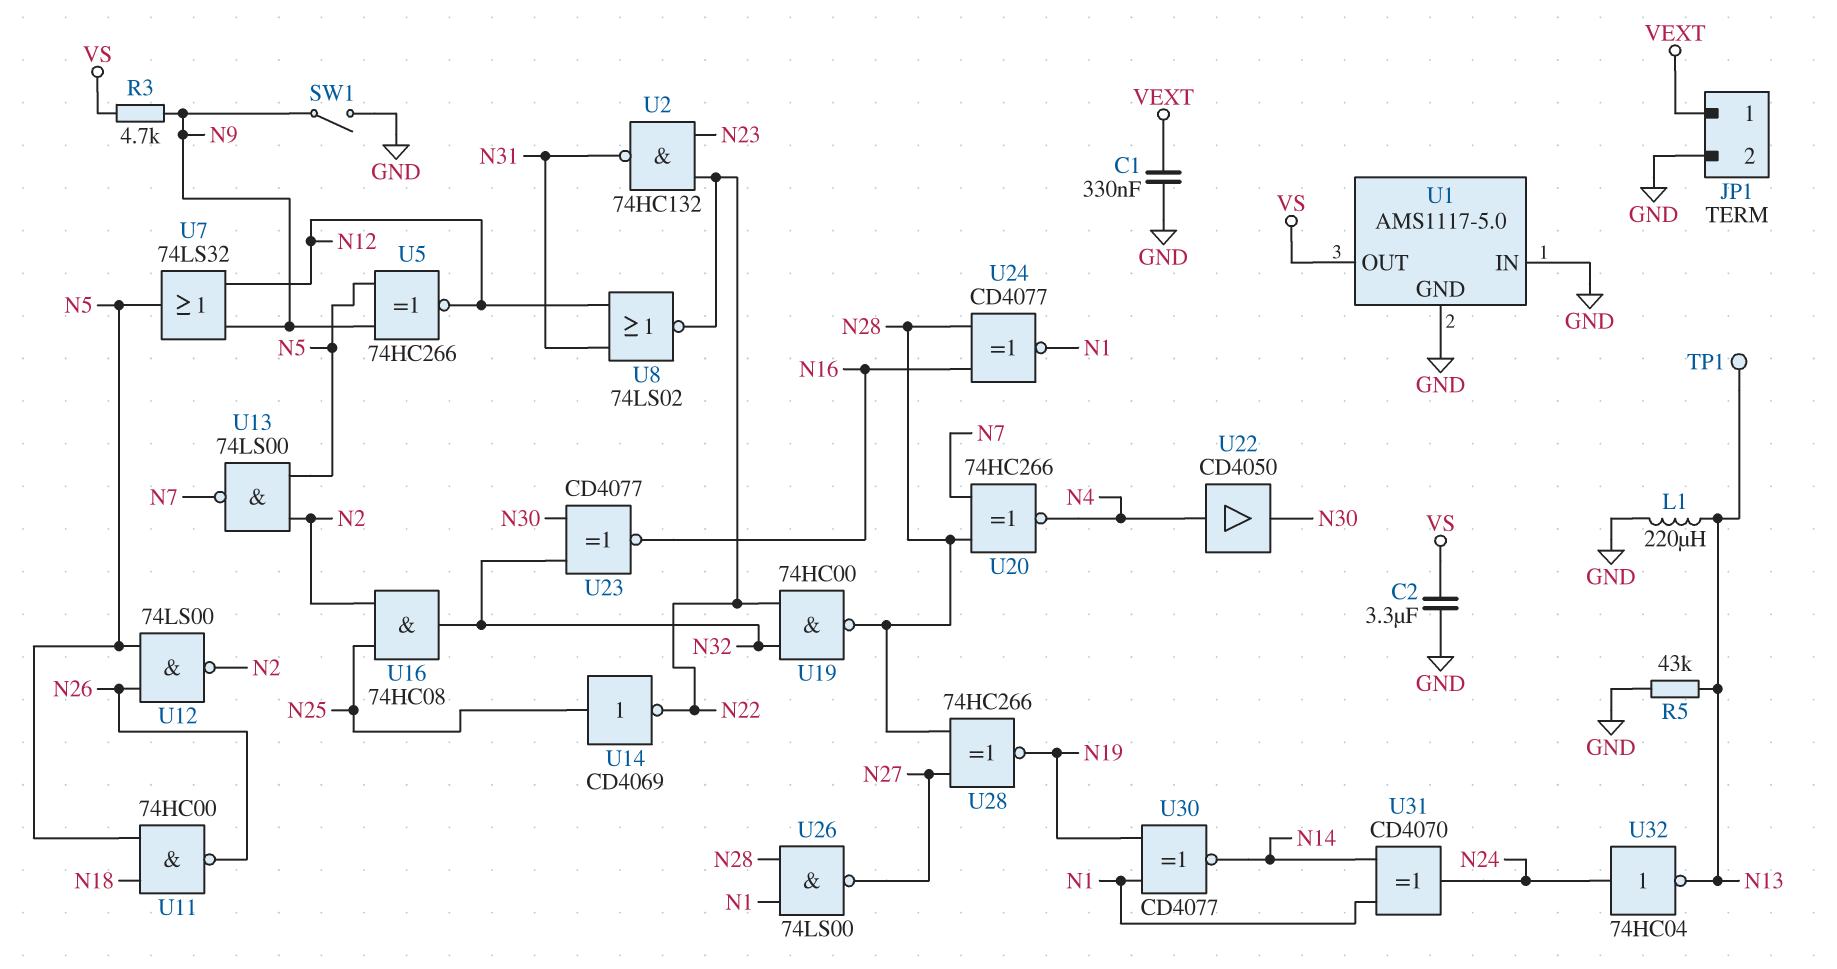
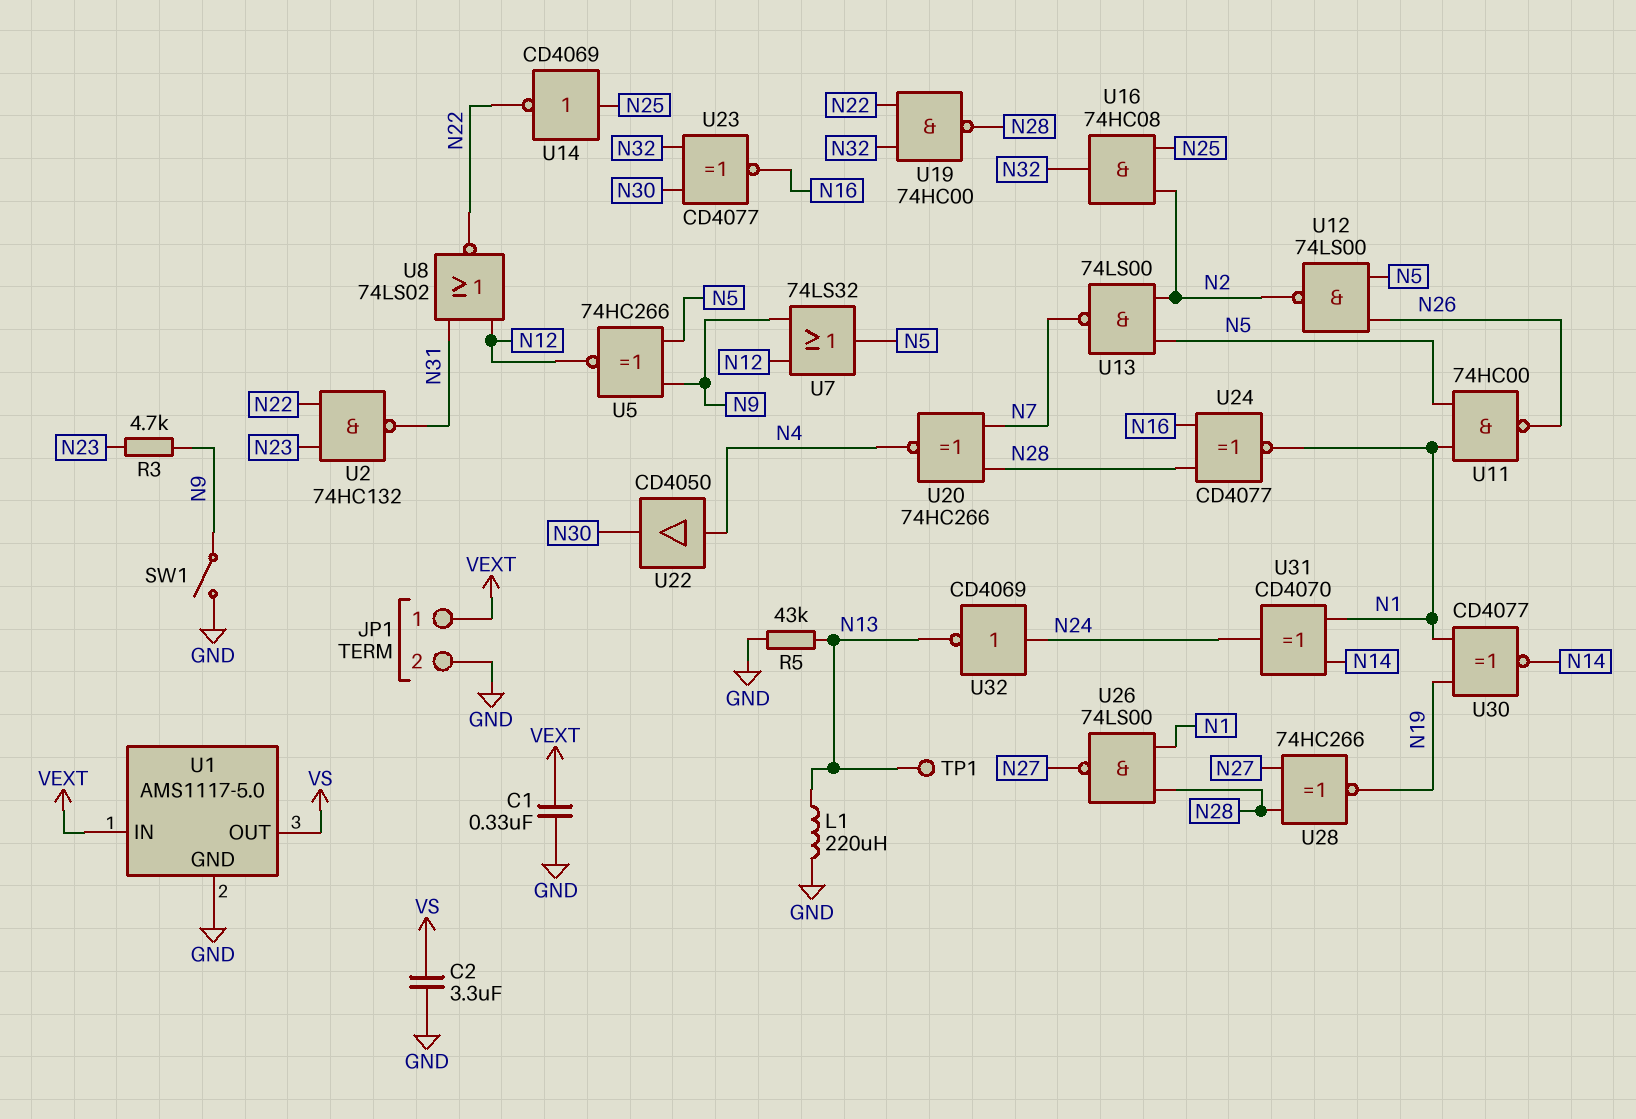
R3: 4.7k (N9, VS) -> 4.7k (N9, N23)
U1 pin IN: GND -> VEXT
U11: NAND 74HC00 (in N5, in N18, out N26) -> NAND 74HC00 (in N1, in N5, out N26)
U32: NOT 74HC04 (in N24, out N13) -> NOT CD4069 (in N24, out N13)

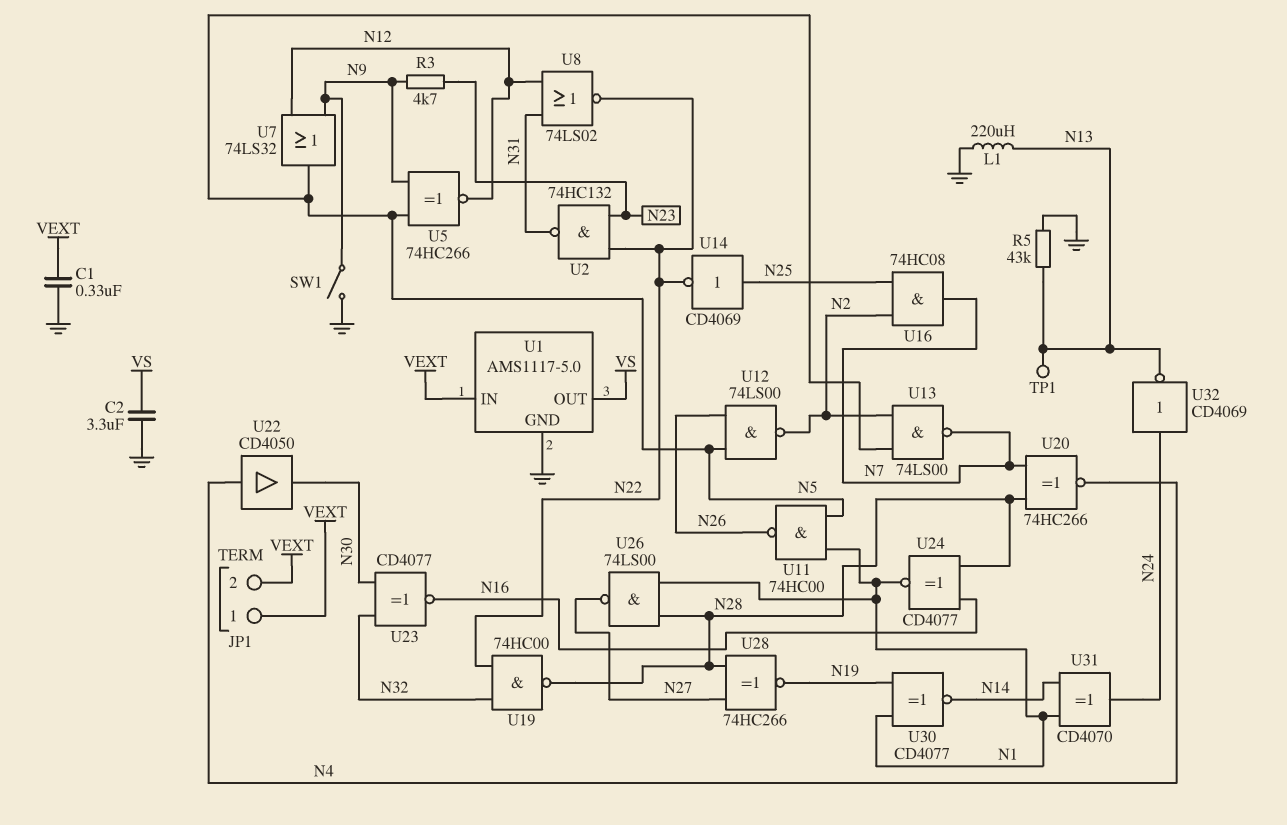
JP1 pin 2: GND -> VEXT
U16: AND 74HC08 (in N2, in N25, out N32) -> AND 74HC08 (in N2, in N25, out N7)

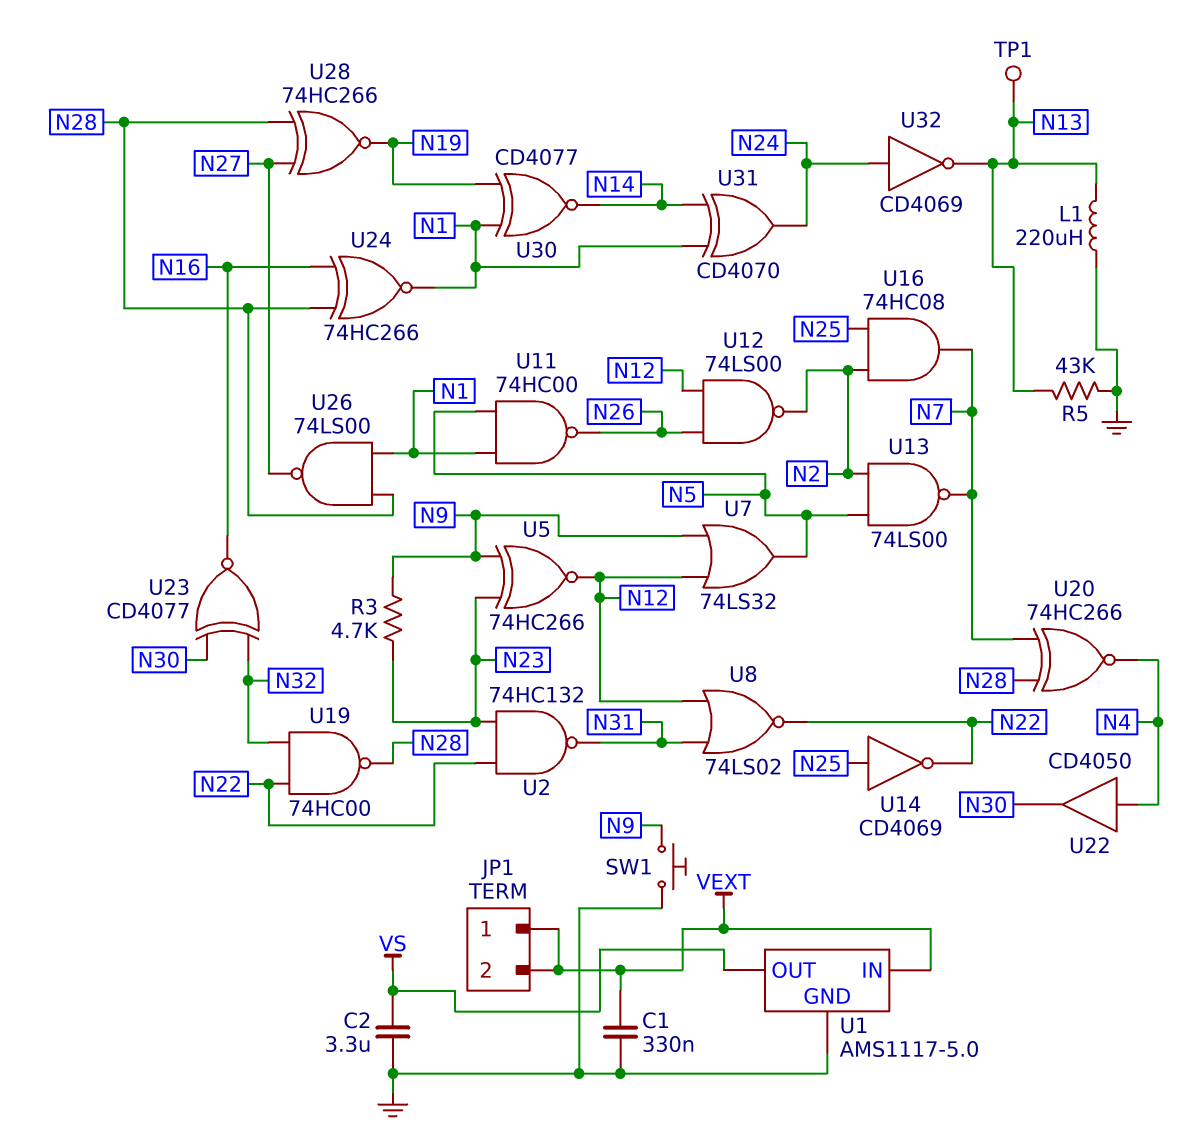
SW1: switch (GND, N9) -> button (GND, N9)
U5: XNOR 74HC266 (in N5, in N9, out N12) -> XNOR 74HC266 (in N9, in N23, out N12)
U12: NAND 74LS00 (in N5, in N26, out N2) -> NAND 74LS00 (in N12, in N26, out N2)
U24: XNOR CD4077 (in N16, in N28, out N1) -> XNOR 74HC266 (in N16, in N28, out N1)

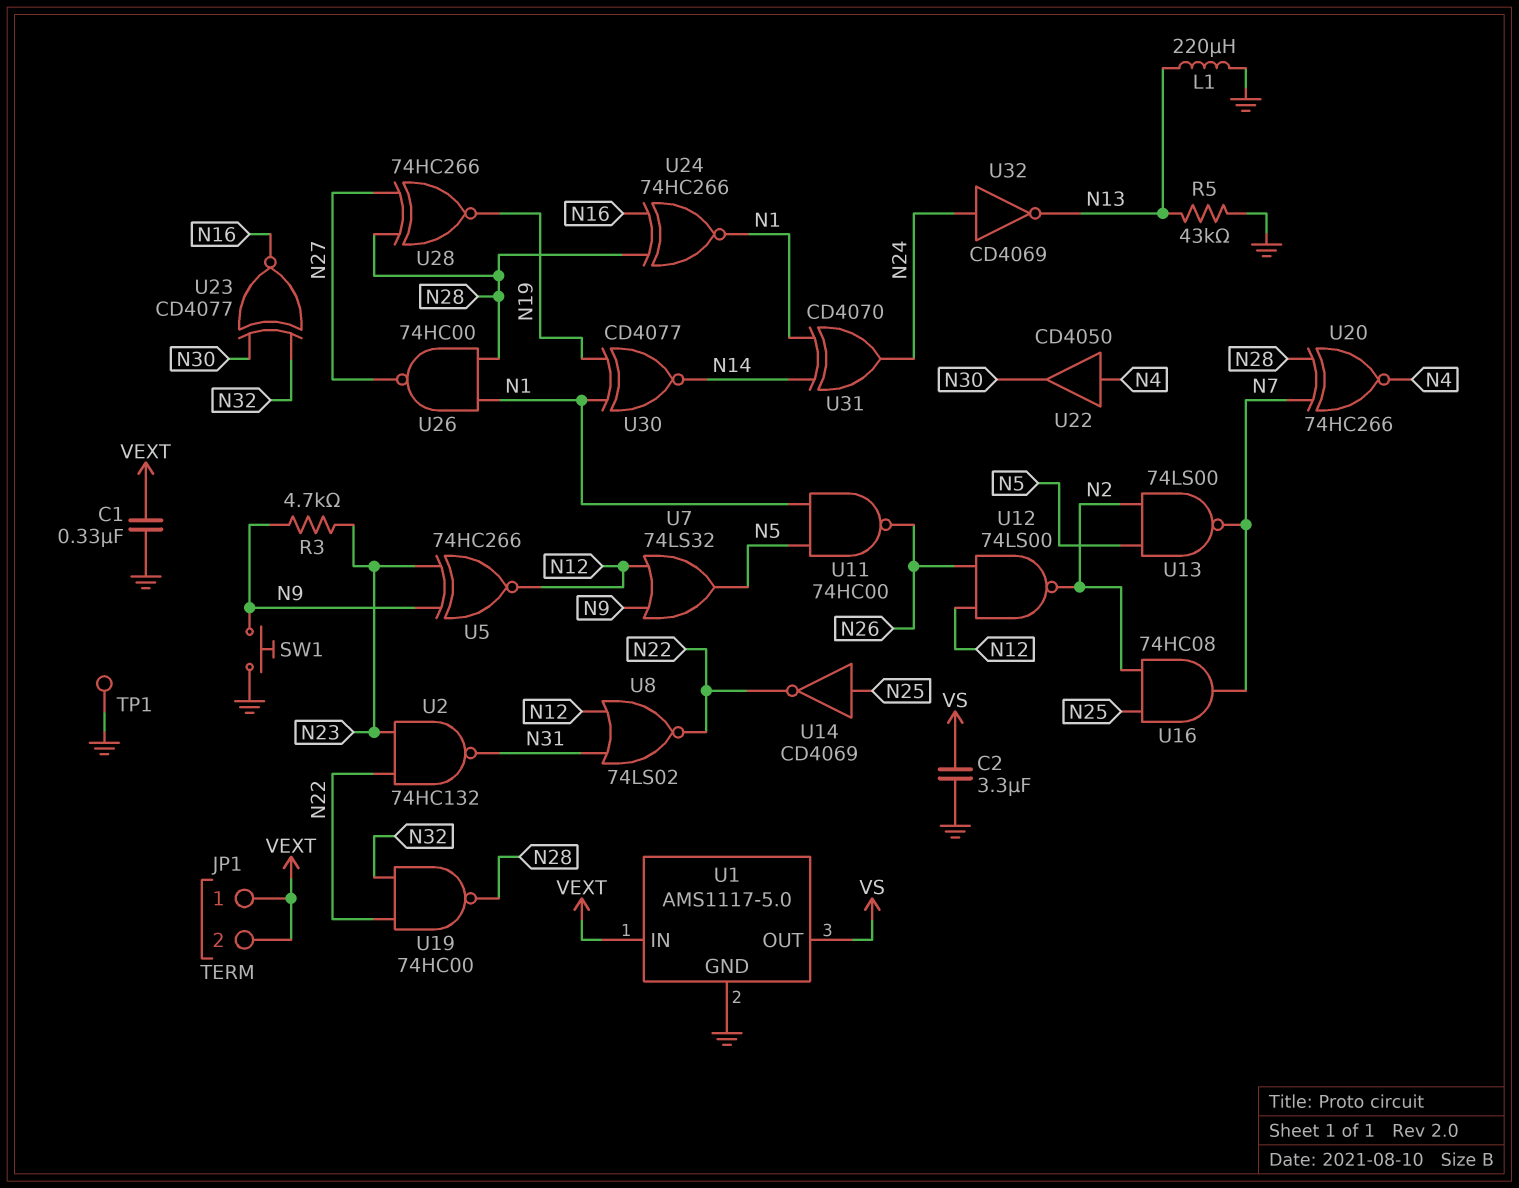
TP1: test point (N13) -> test point (GND)
U26: NAND 74LS00 (in N1, in N28, out N27) -> NAND 74HC00 (in N1, in N28, out N27)

